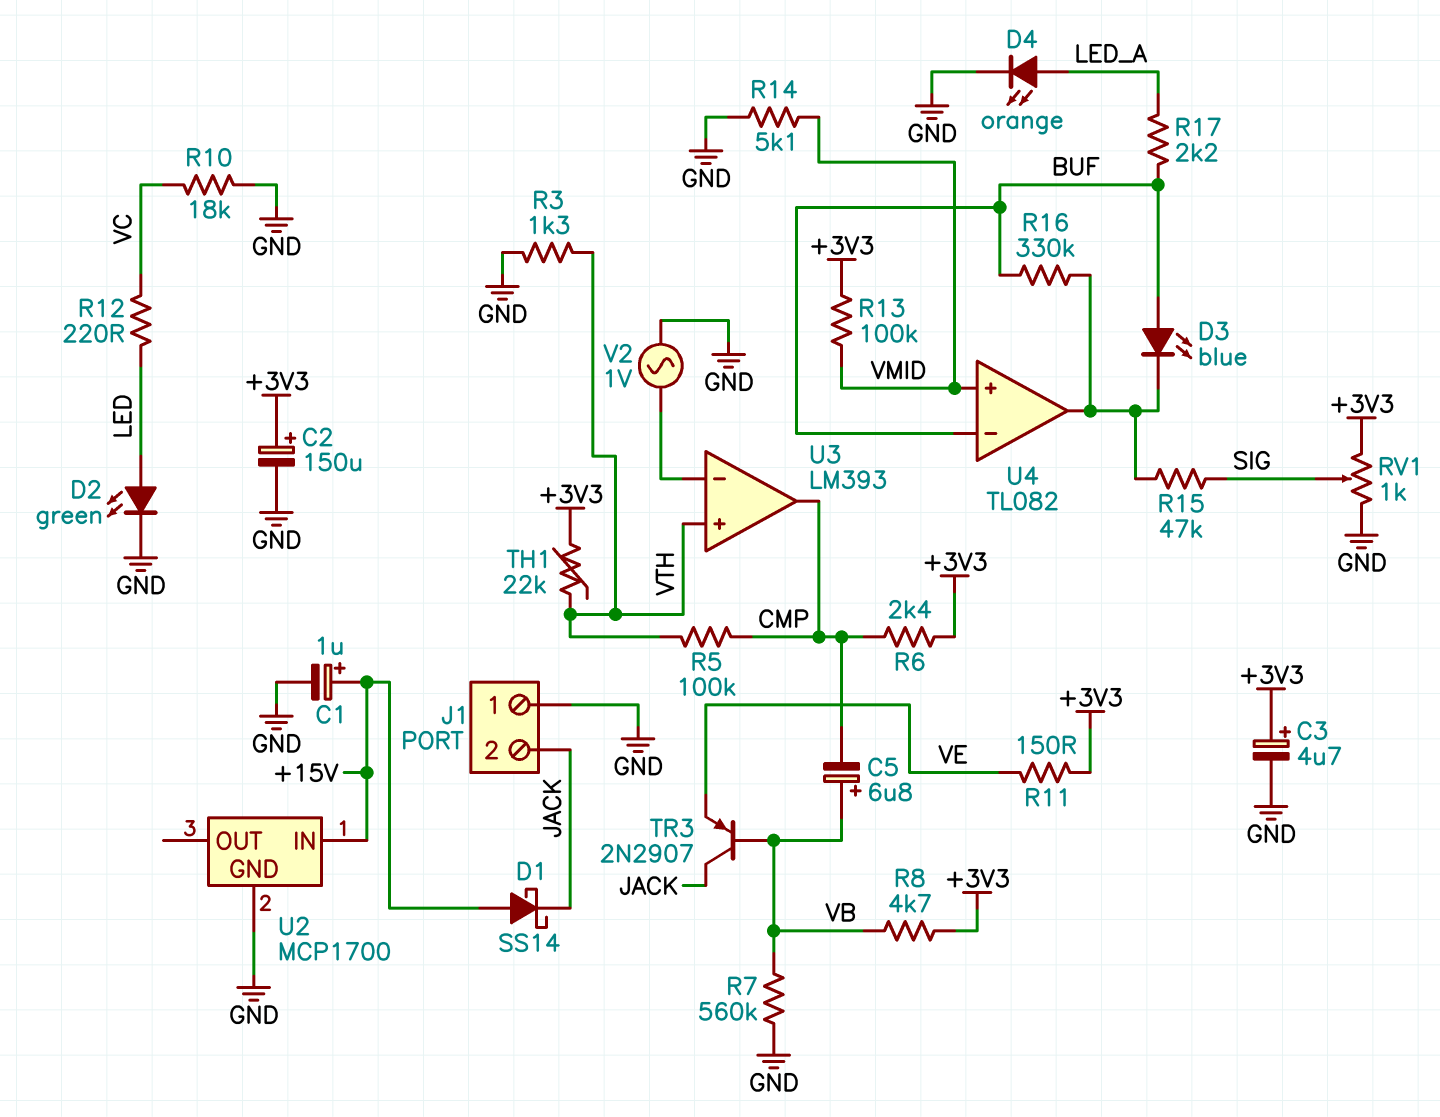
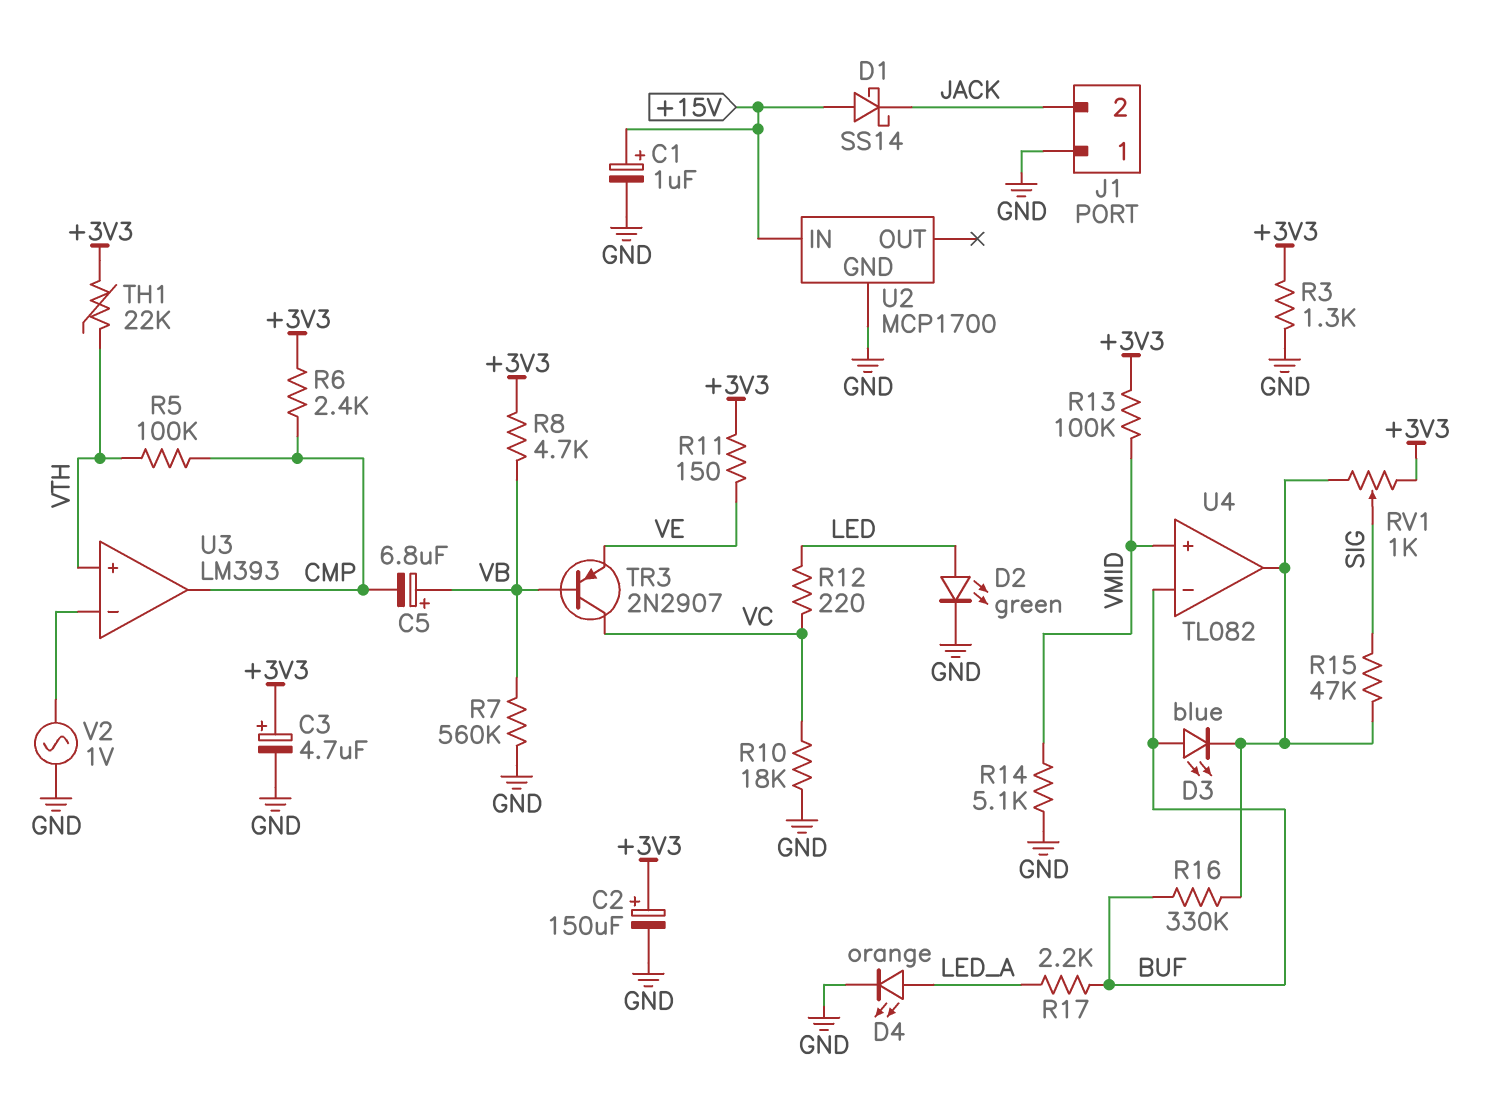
R3: 1.3k (GND, VTH) -> 1.3k (+3V3, GND)
RV1: 1k (+3V3, GND, wiper SIG) -> 1k (+3V3, U4/out, wiper SIG)
TR3: PNP 2N2907 (B VB, C JACK, E VE) -> PNP 2N2907 (B VB, C VC, E VE)

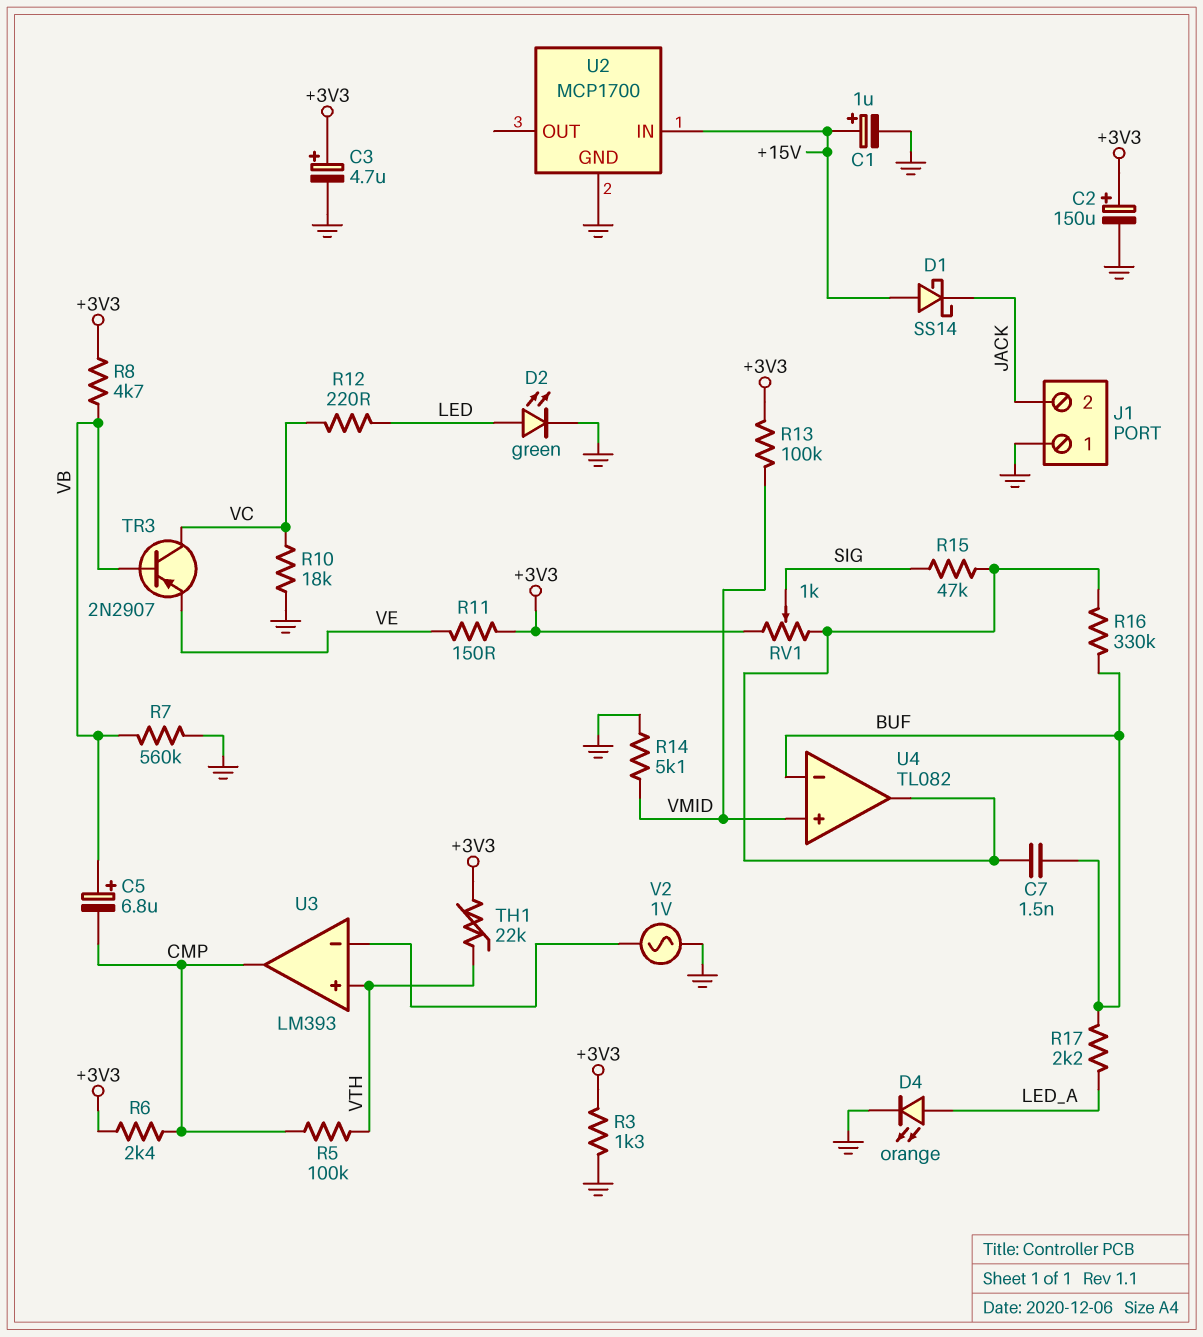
C7: none -> 1.5nF (BUF, U4/out)
D3: LED blue (A BUF, K U4/out) -> none

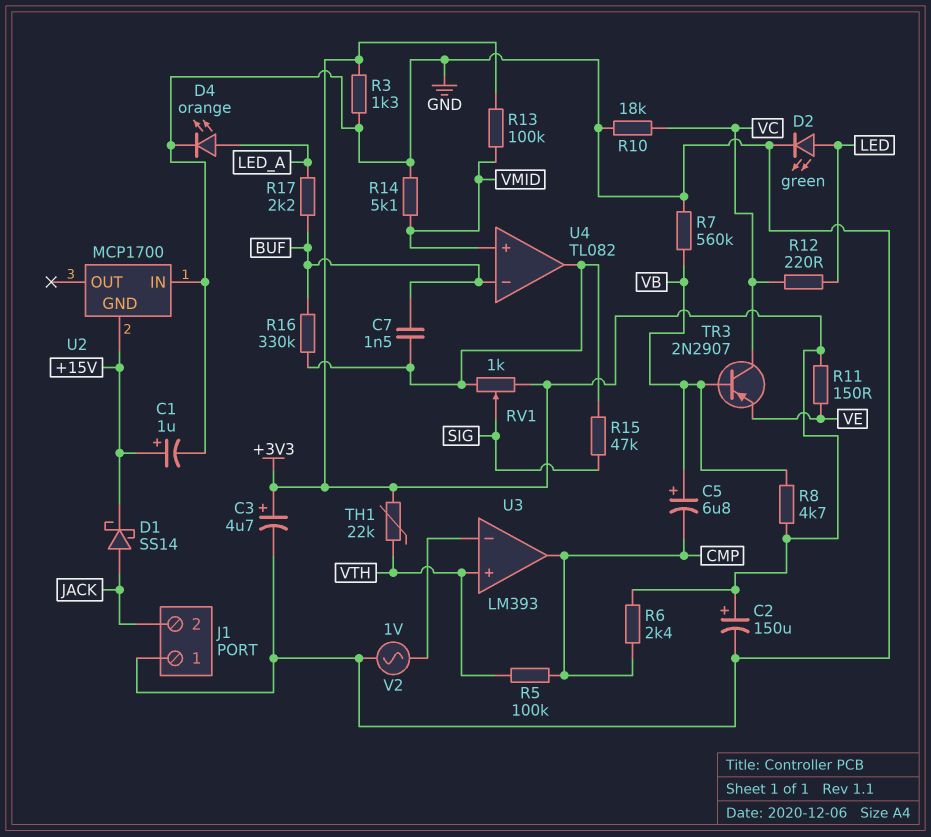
D1: schottky SS14 (A +15V, K JACK) -> schottky SS14 (A JACK, K +15V)
U2 pin GND: GND -> +15V
U2 pin IN: +15V -> GND

